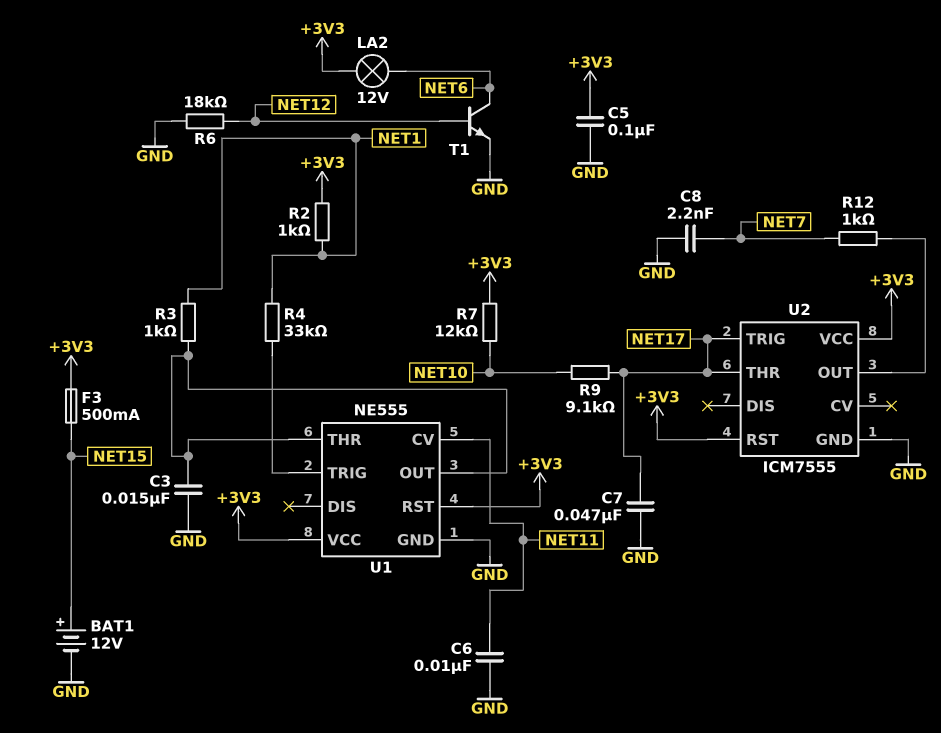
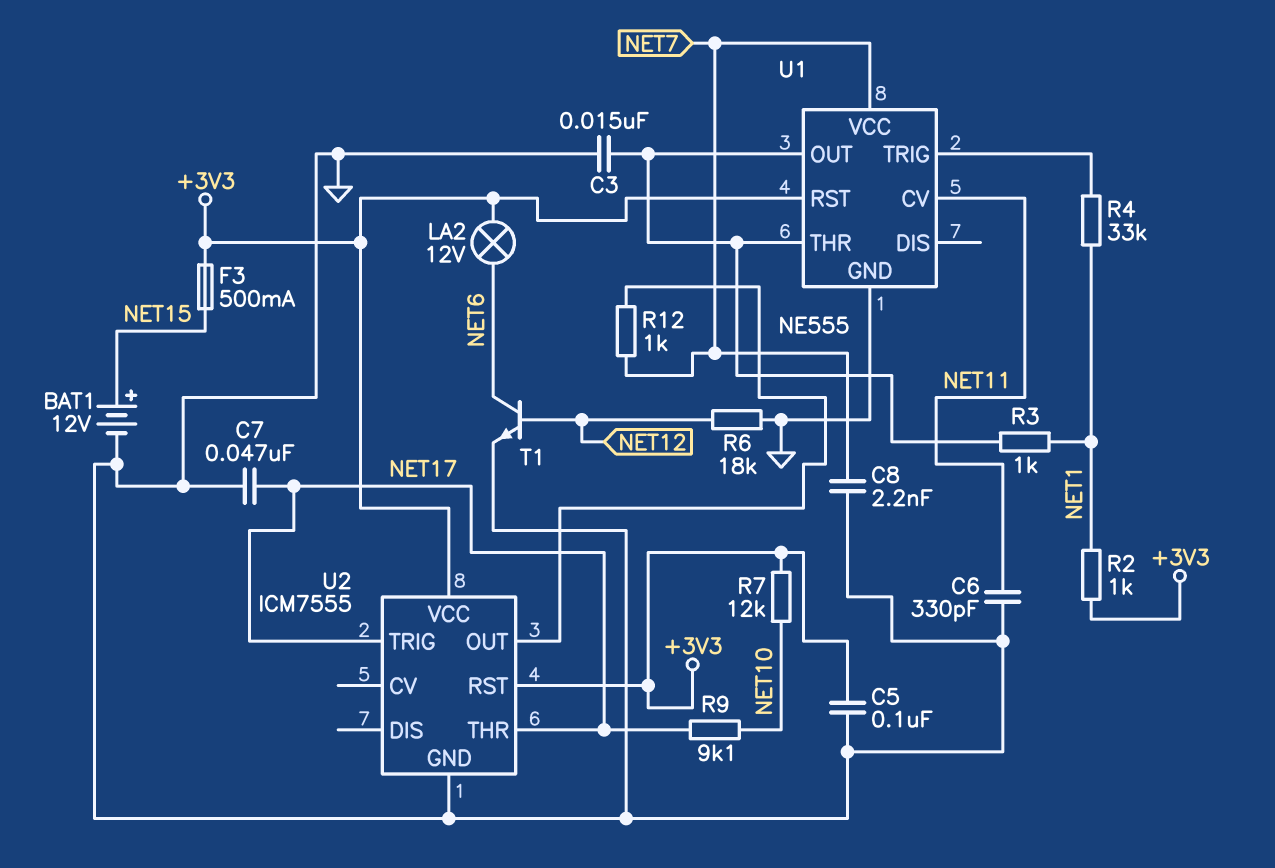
C6: 10nF (GND, NET11) -> 330pF (GND, NET11)
U1 pin VCC: +3V3 -> NET7

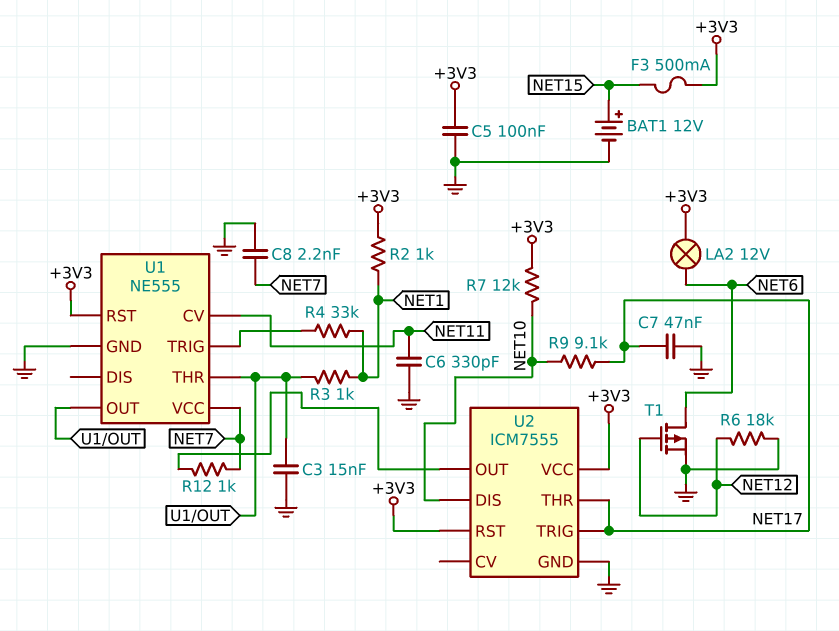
T1: NPN (B NET12, C NET6, E GND) -> PMOS (G NET12, D NET6, S GND)
U2 pin DIS: none -> NET10

